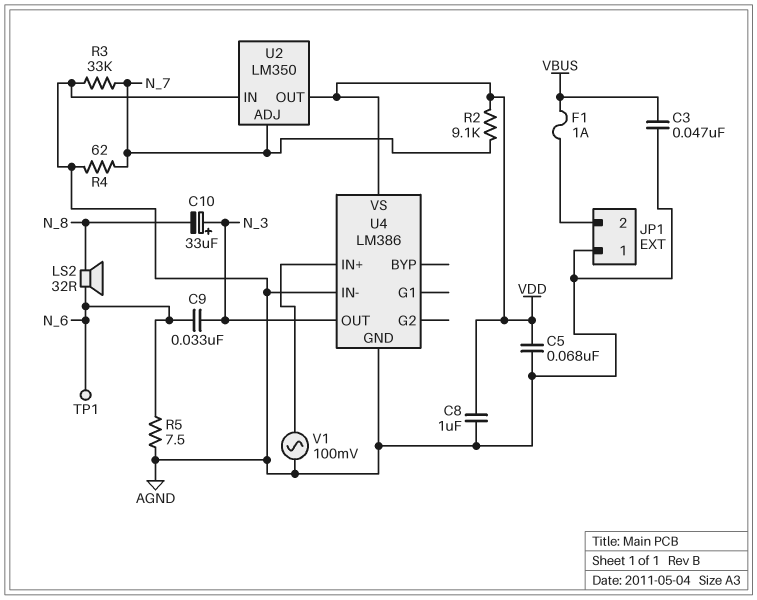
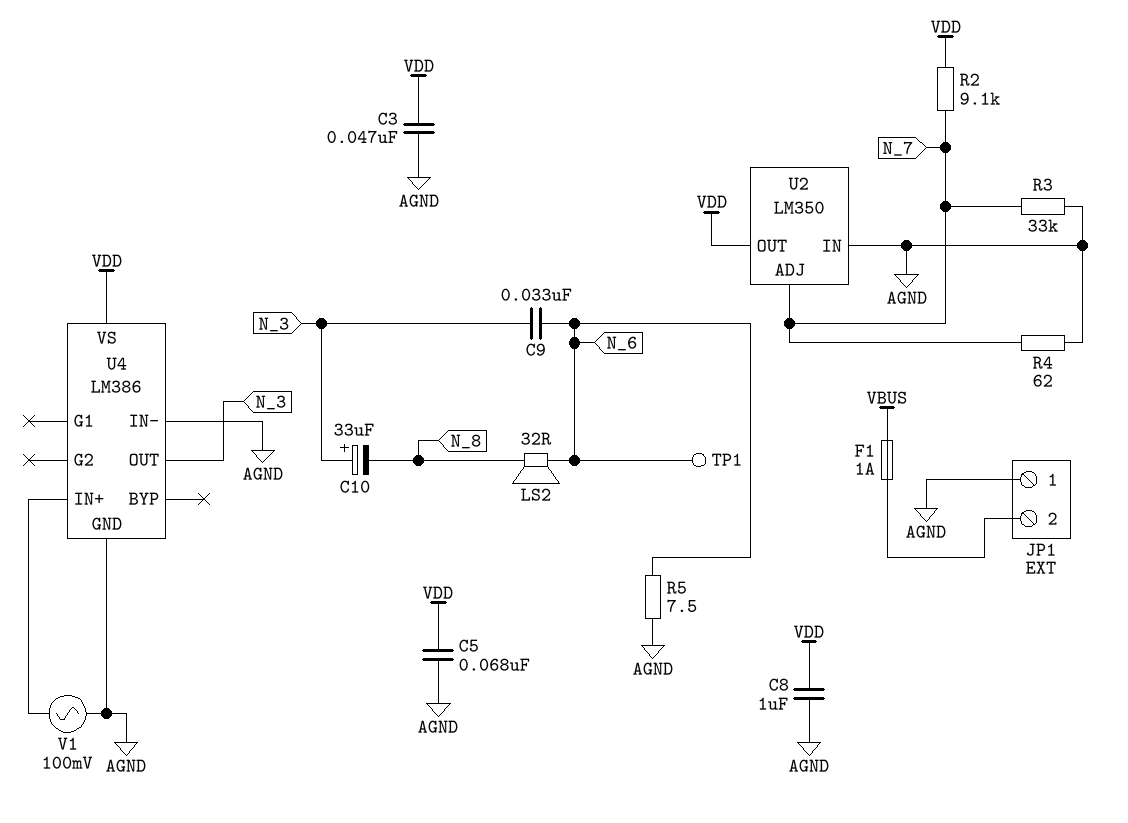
C3: 47nF (AGND, VBUS) -> 47nF (AGND, VDD)

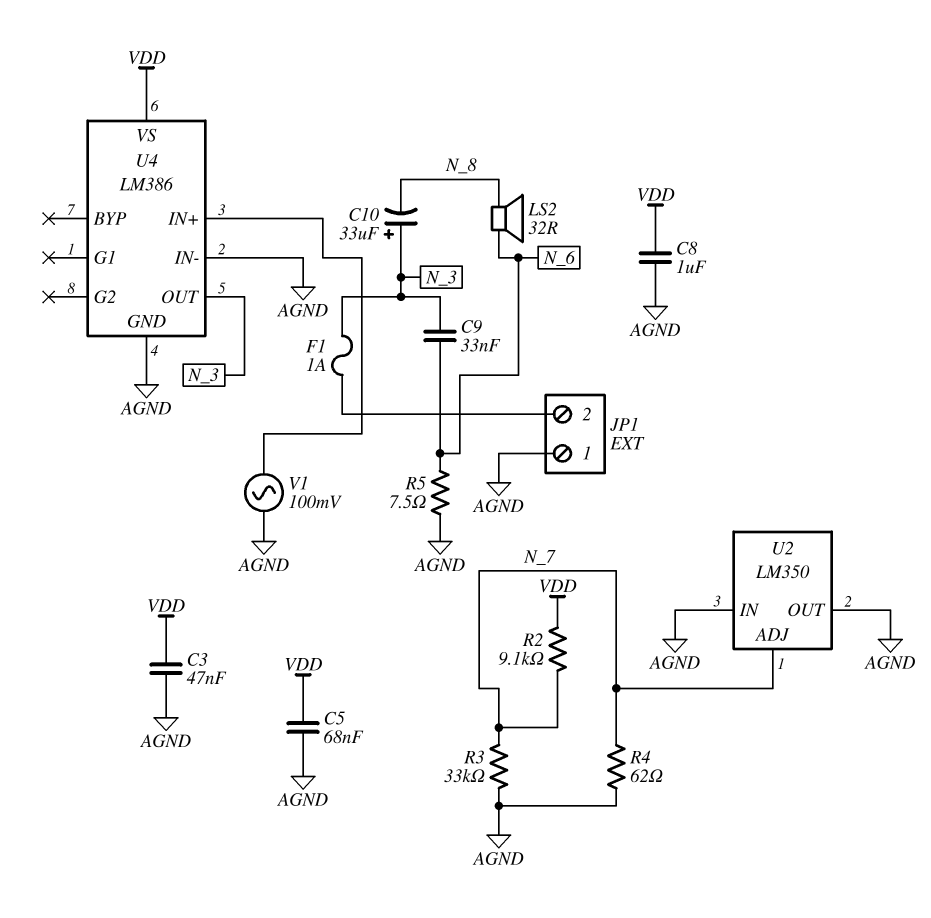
F1: 1A (JP1/2, VBUS) -> 1A (JP1/2, N_3)
TP1: test point (N_6) -> none
U2 pin OUT: VDD -> AGND

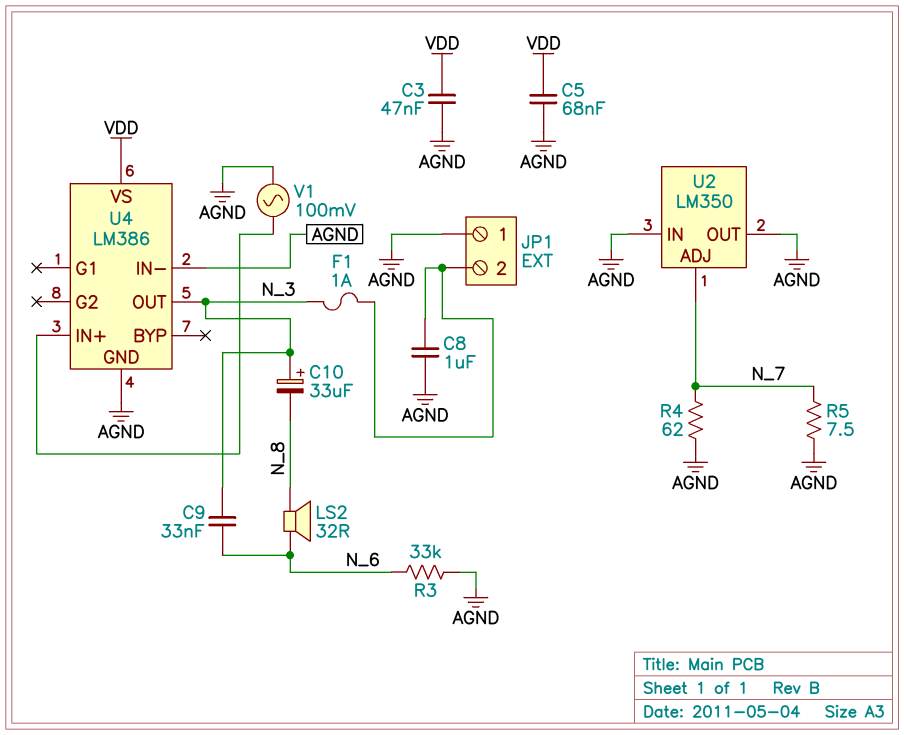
C8: 1uF (AGND, VDD) -> 1uF (AGND, JP1/2)
R2: 9.1k (N_7, VDD) -> none
R3: 33k (AGND, N_7) -> 33k (AGND, N_6)
R5: 7.5 (AGND, N_6) -> 7.5 (AGND, N_7)

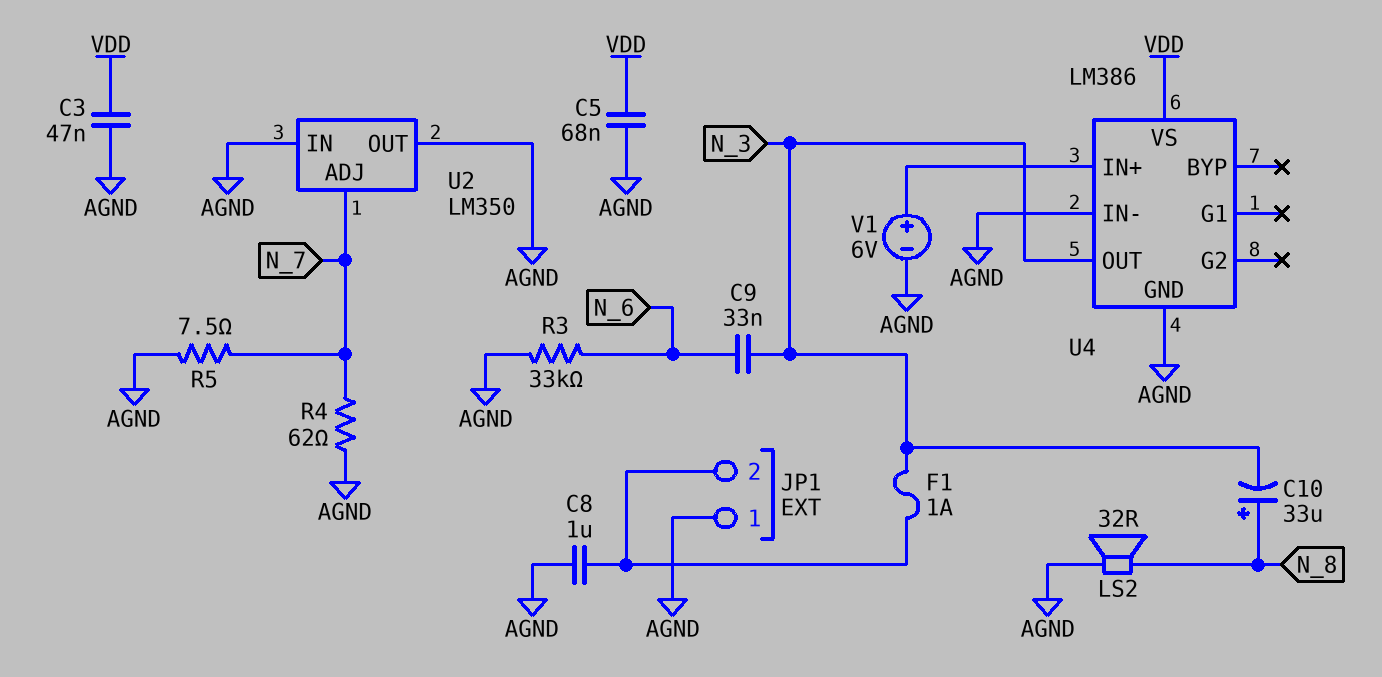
C10: 33uF (plus N_3, minus N_8) -> 33uF (plus N_8, minus N_3)
LS2: speaker 32R (N_6, N_8) -> speaker 32R (AGND, N_8)
V1: AC 100mV (AGND, U4/IN+) -> 6V (plus U4/IN+, minus AGND)

